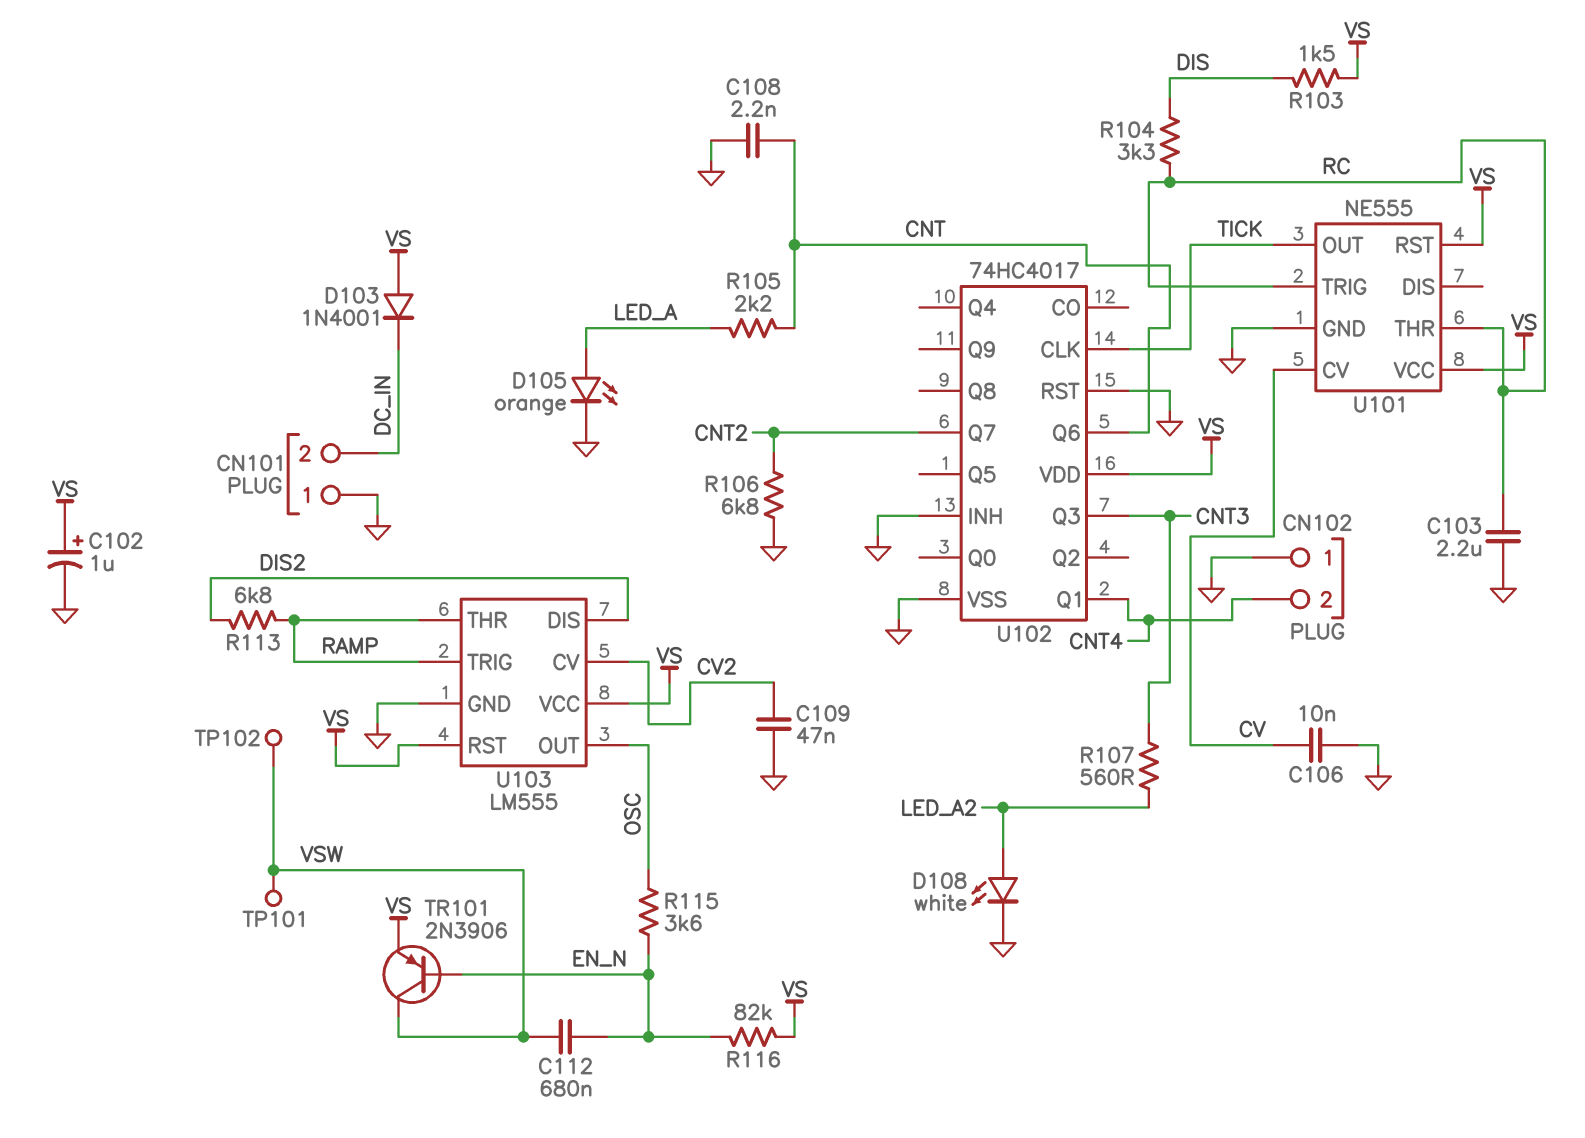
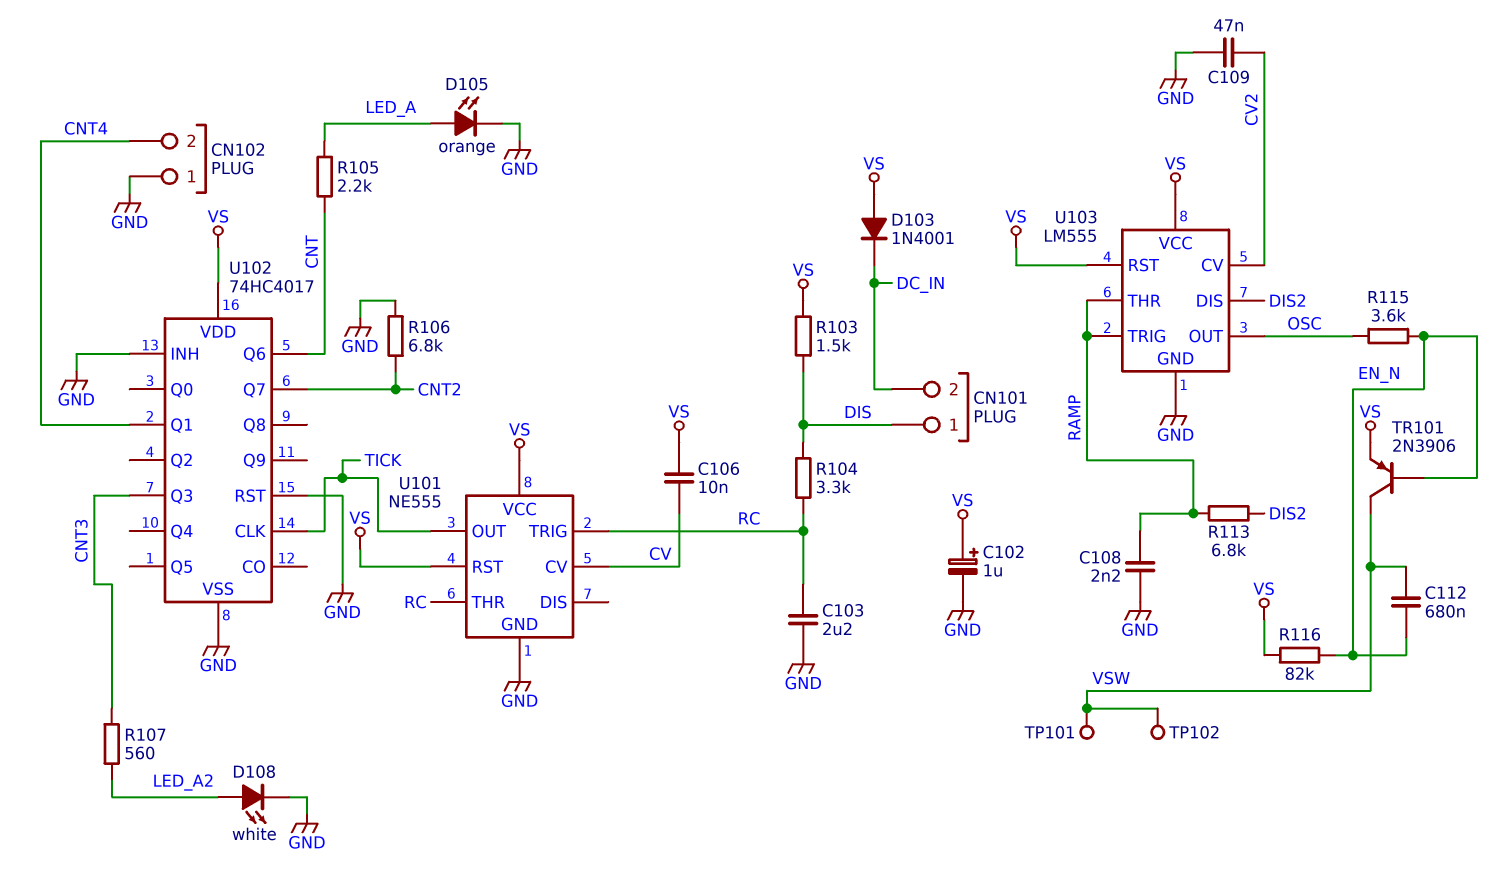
C106: 10nF (CV, GND) -> 10nF (CV, VS)
C108: 2.2nF (CNT, GND) -> 2.2nF (GND, RAMP)
CN101 pin 1: GND -> DIS

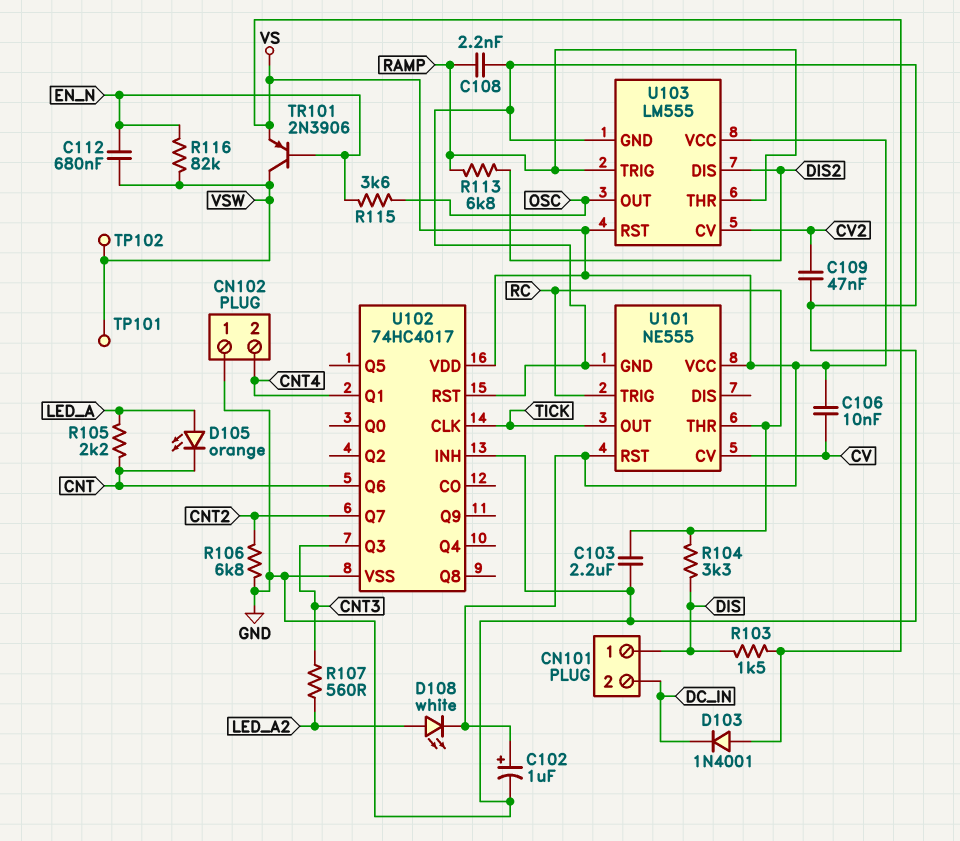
D105: LED orange (A LED_A, K GND) -> LED orange (A LED_A, K CNT)
D108: LED white (A LED_A2, K GND) -> LED white (A LED_A2, K VS)
R116: 82k (EN_N, VS) -> 82k (EN_N, VSW)

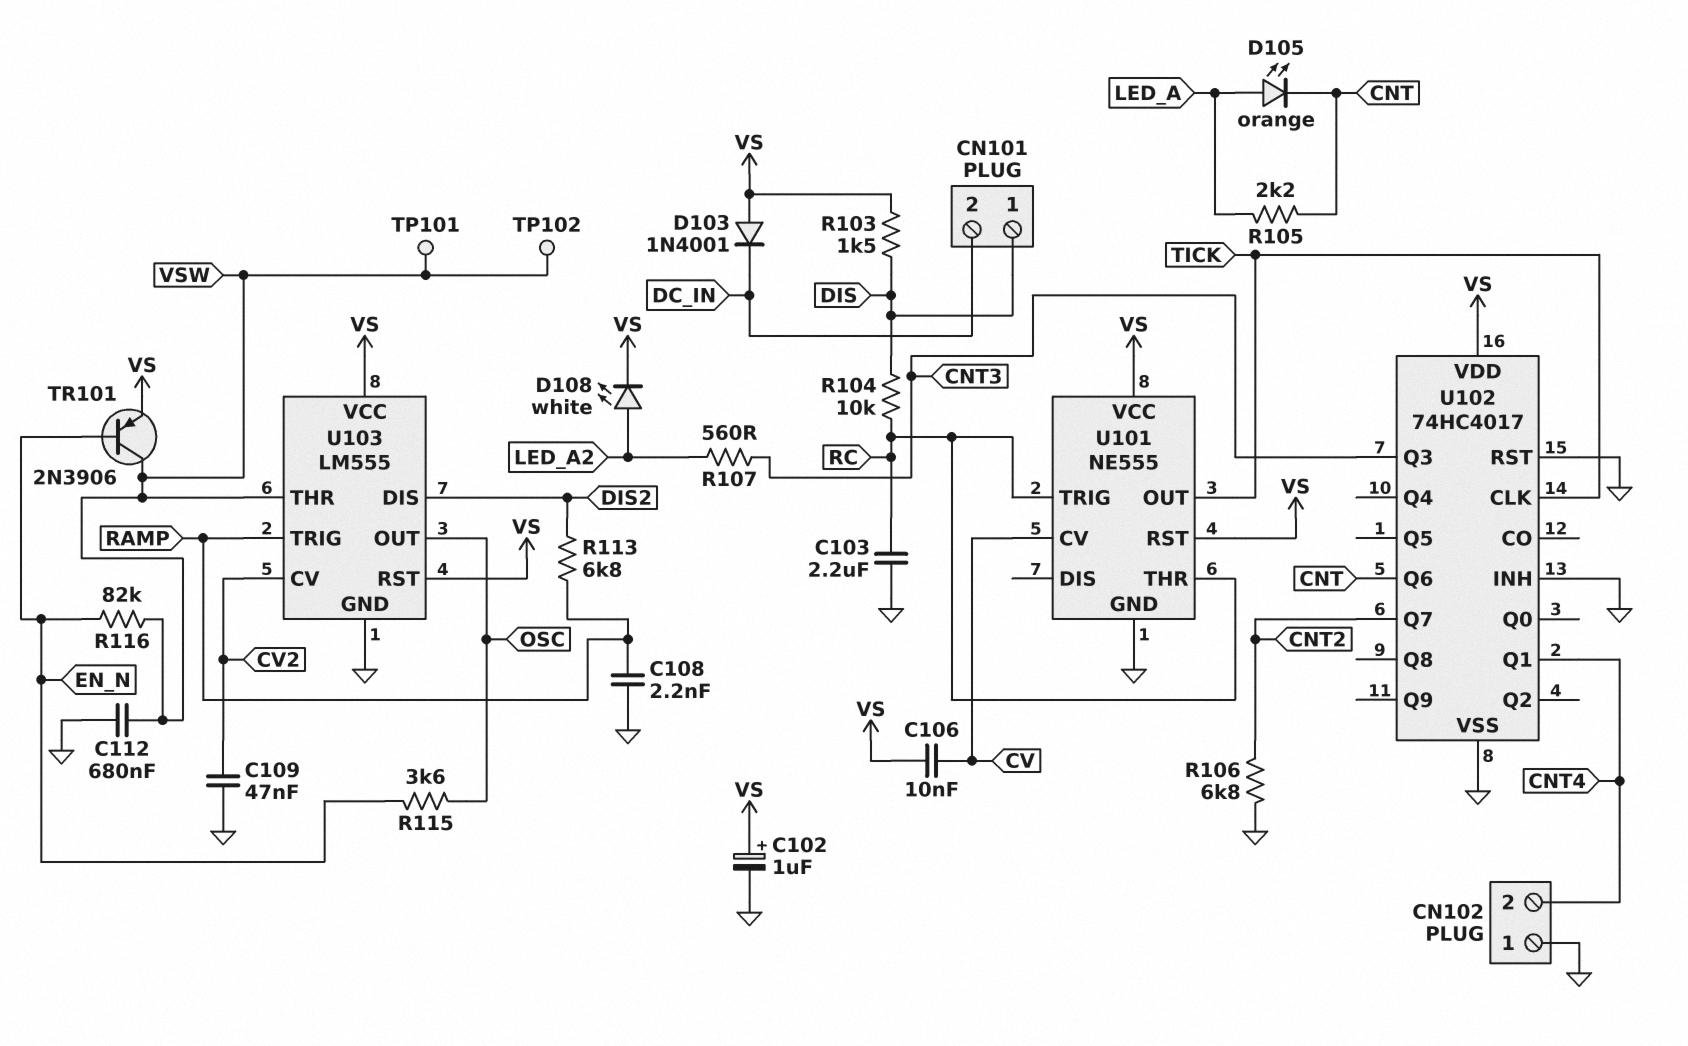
C112: 680nF (EN_N, VSW) -> 680nF (GND, VSW)
R104: 3.3k (DIS, RC) -> 10k (DIS, RC)
U103 pin THR: RAMP -> VSW

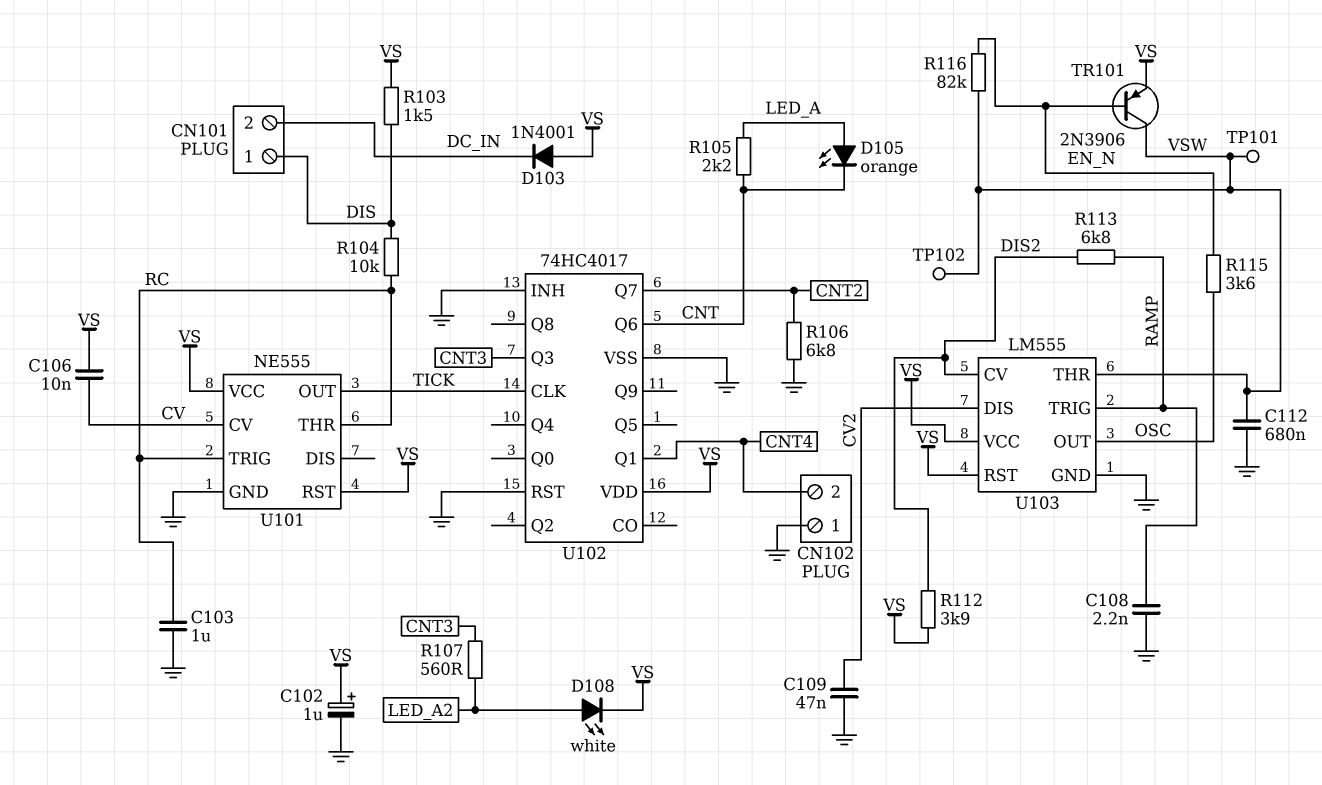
C103: 2.2uF (GND, RC) -> 1uF (GND, RC)
R112: none -> 3.9k (DIS2, VS)
U103 pin CV: CV2 -> DIS2
U103 pin DIS: DIS2 -> CV2

